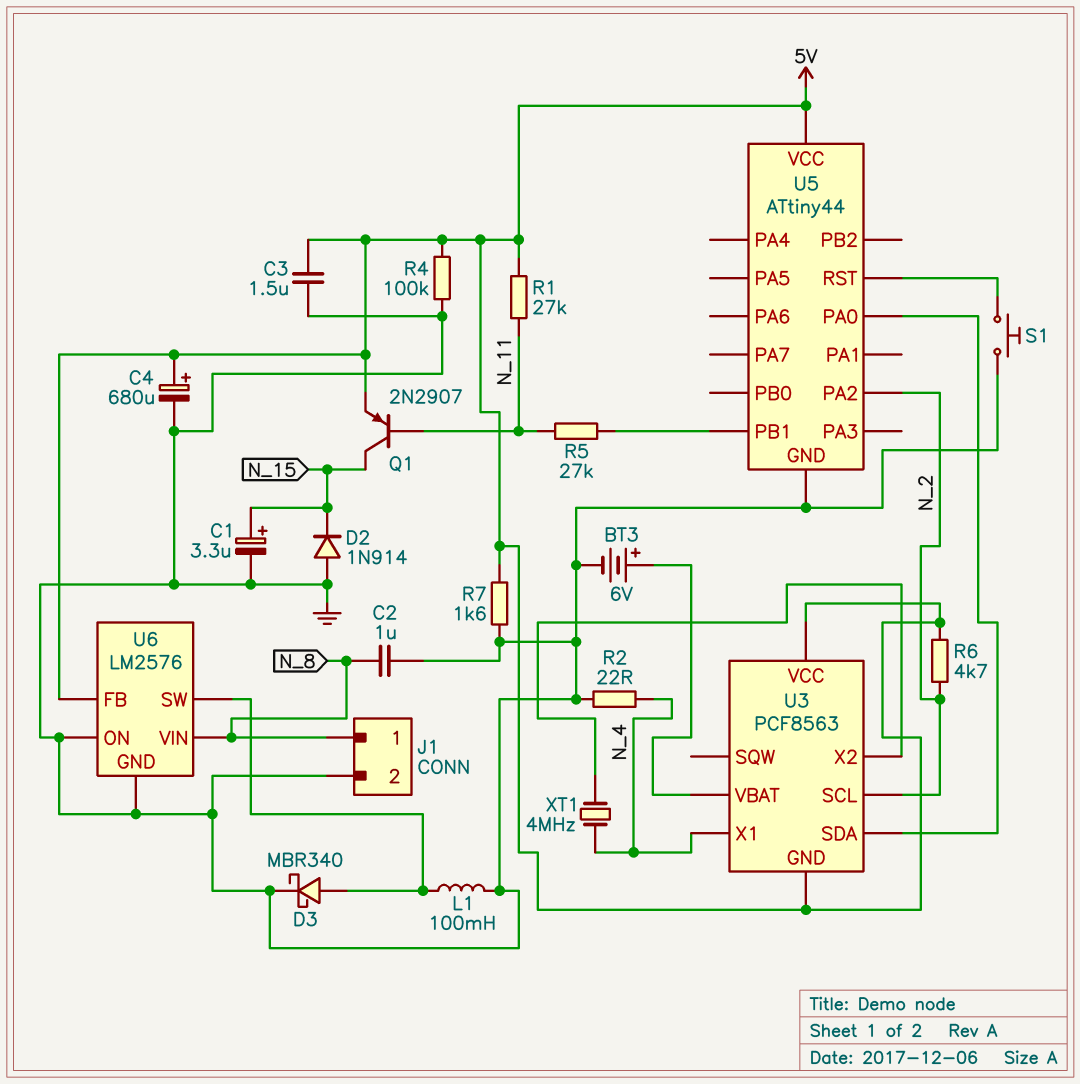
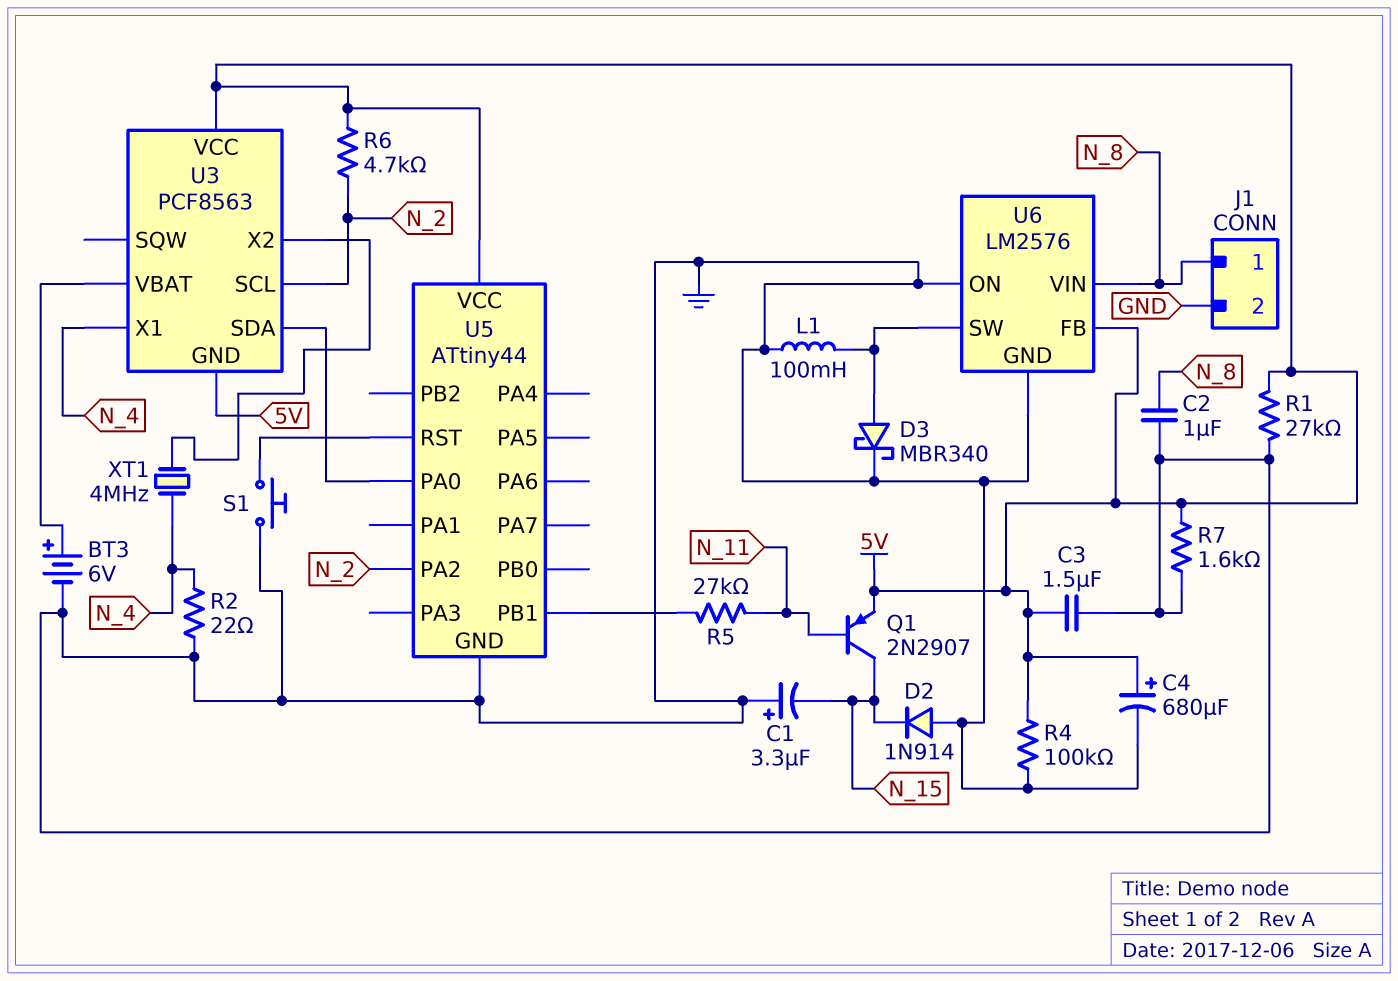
C1: 3.3uF (plus N_15, minus GND) -> 3.3uF (plus GND, minus N_15)
R1: 27k (5V, N_11) -> 27k (5V, GND)

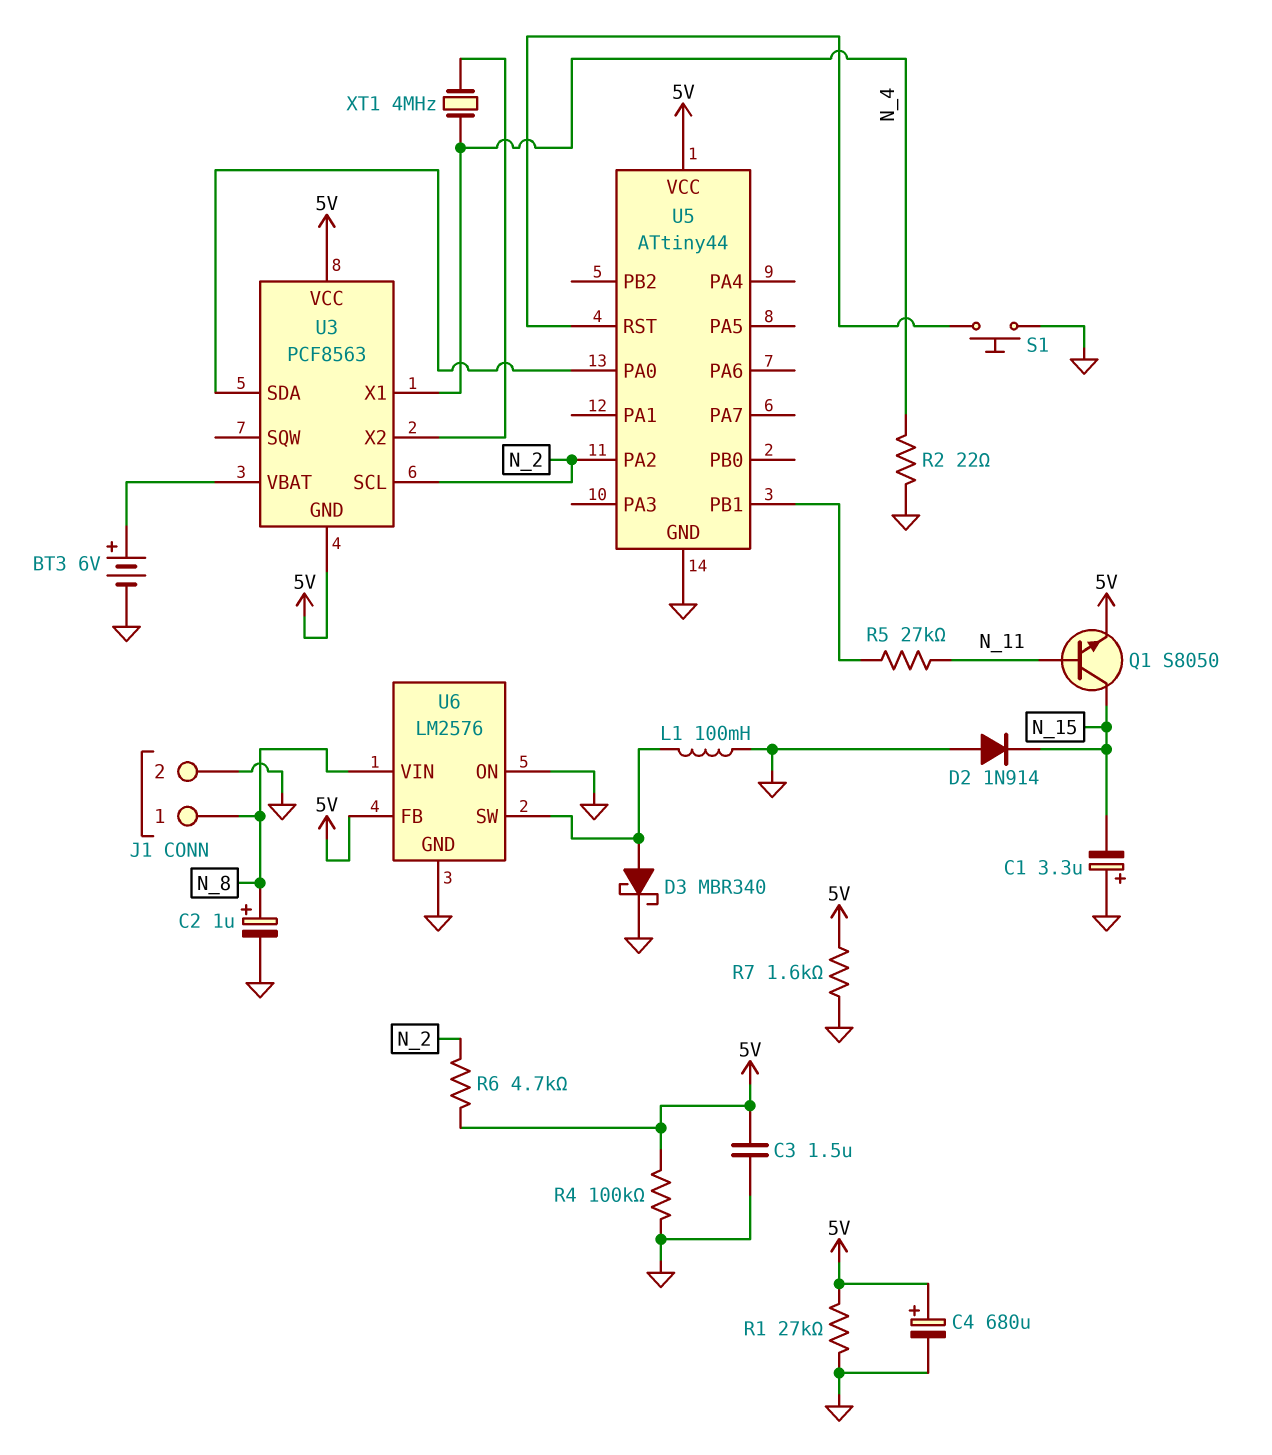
C2: 1uF (GND, N_8) -> 1uF (plus N_8, minus GND)
Q1: PNP 2N2907 (B N_11, C N_15, E 5V) -> NPN S8050 (B N_11, C N_15, E 5V)

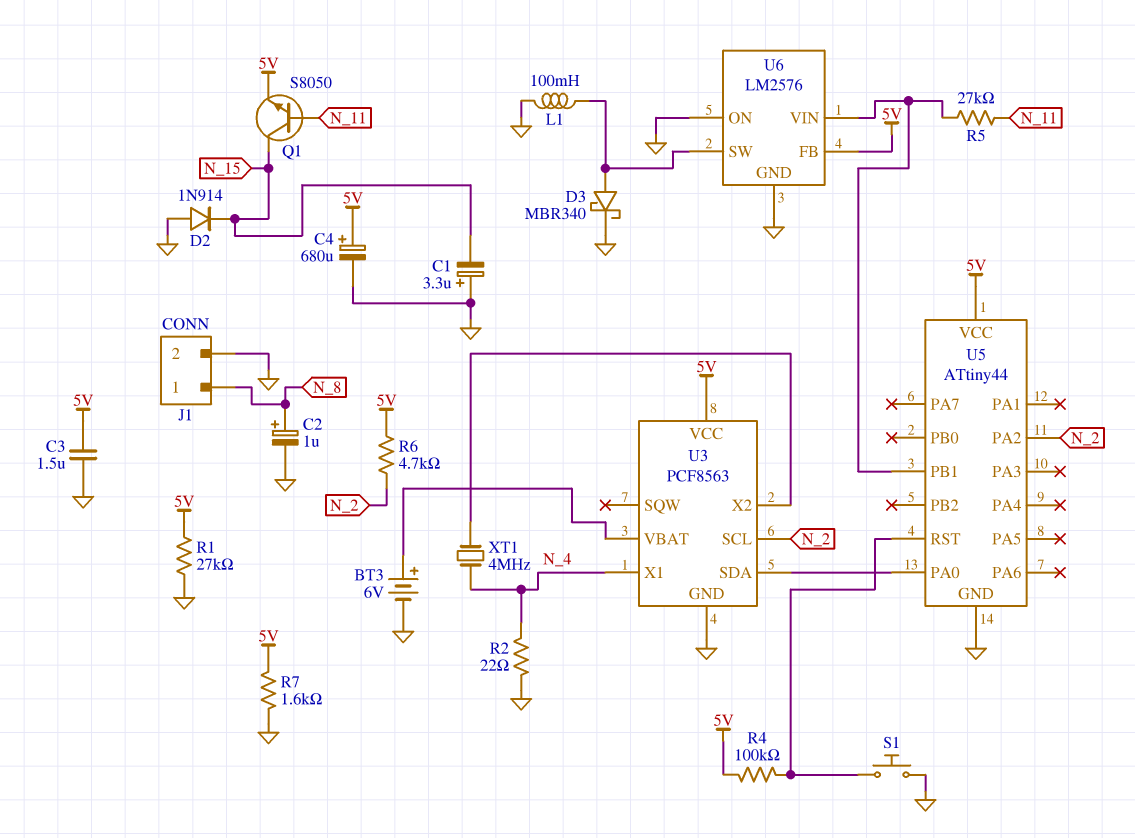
R4: 100k (5V, GND) -> 100k (5V, U5/RST)
U3 pin GND: 5V -> GND
U6 pin VIN: N_8 -> U5/PB1

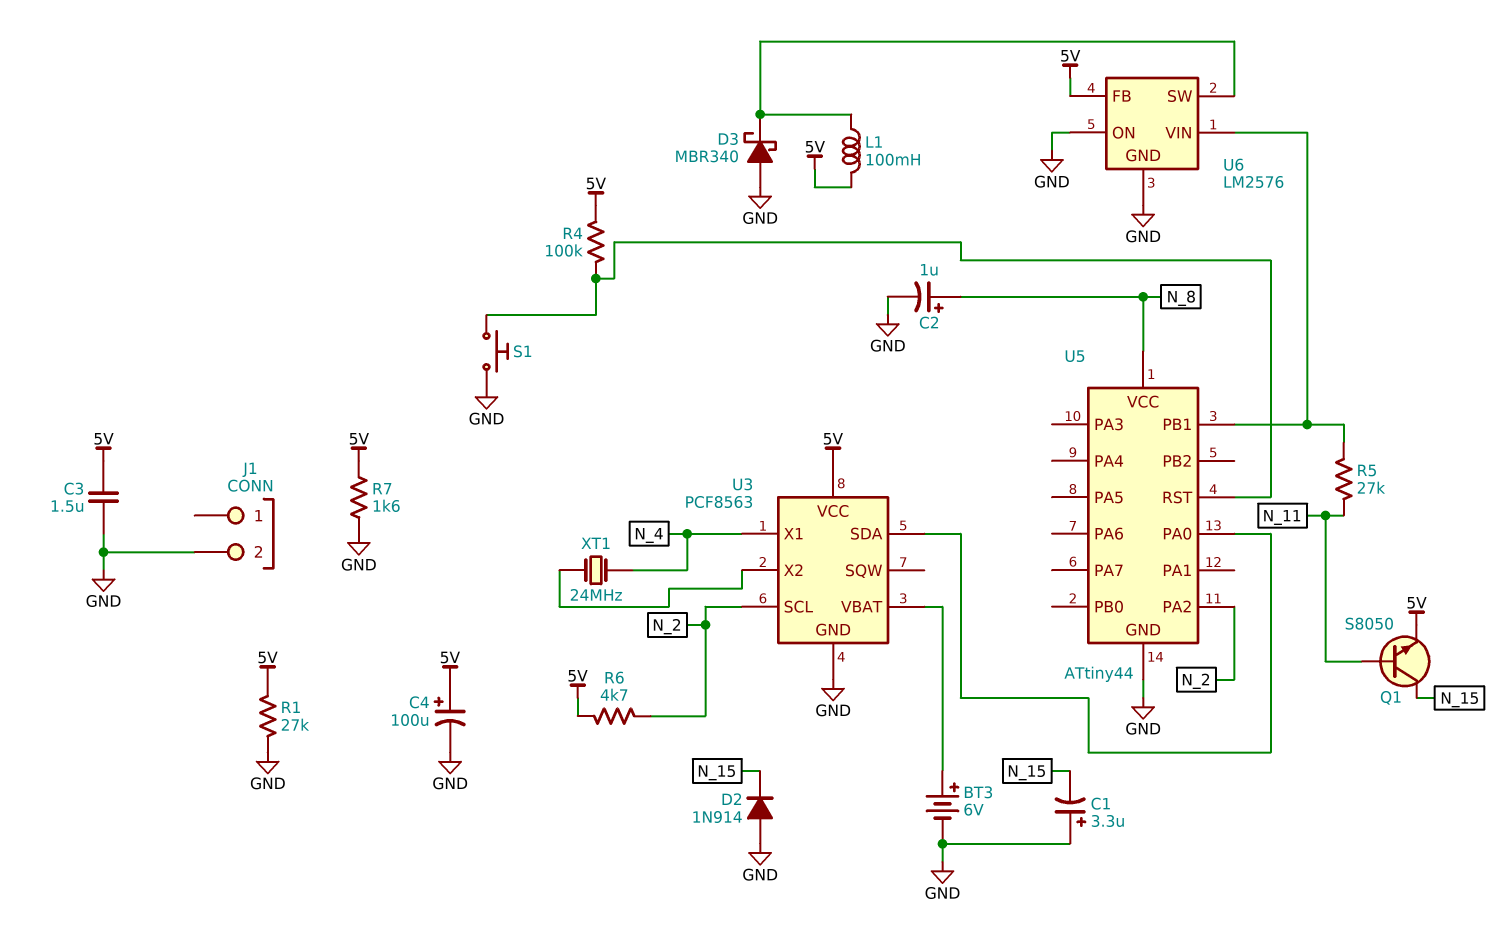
C4: 680uF (plus 5V, minus GND) -> 100uF (plus 5V, minus GND)
D3: schottky MBR340 (A U6/SW, K GND) -> schottky MBR340 (A GND, K U6/SW)
J1 pin 1: N_8 -> none
L1: 100mH (GND, U6/SW) -> 100mH (5V, U6/SW)
R2: 22 (GND, N_4) -> none
U5 pin VCC: 5V -> N_8
XT1: 4MHz (N_4, U3/X2) -> 24MHz (N_4, U3/X2)

